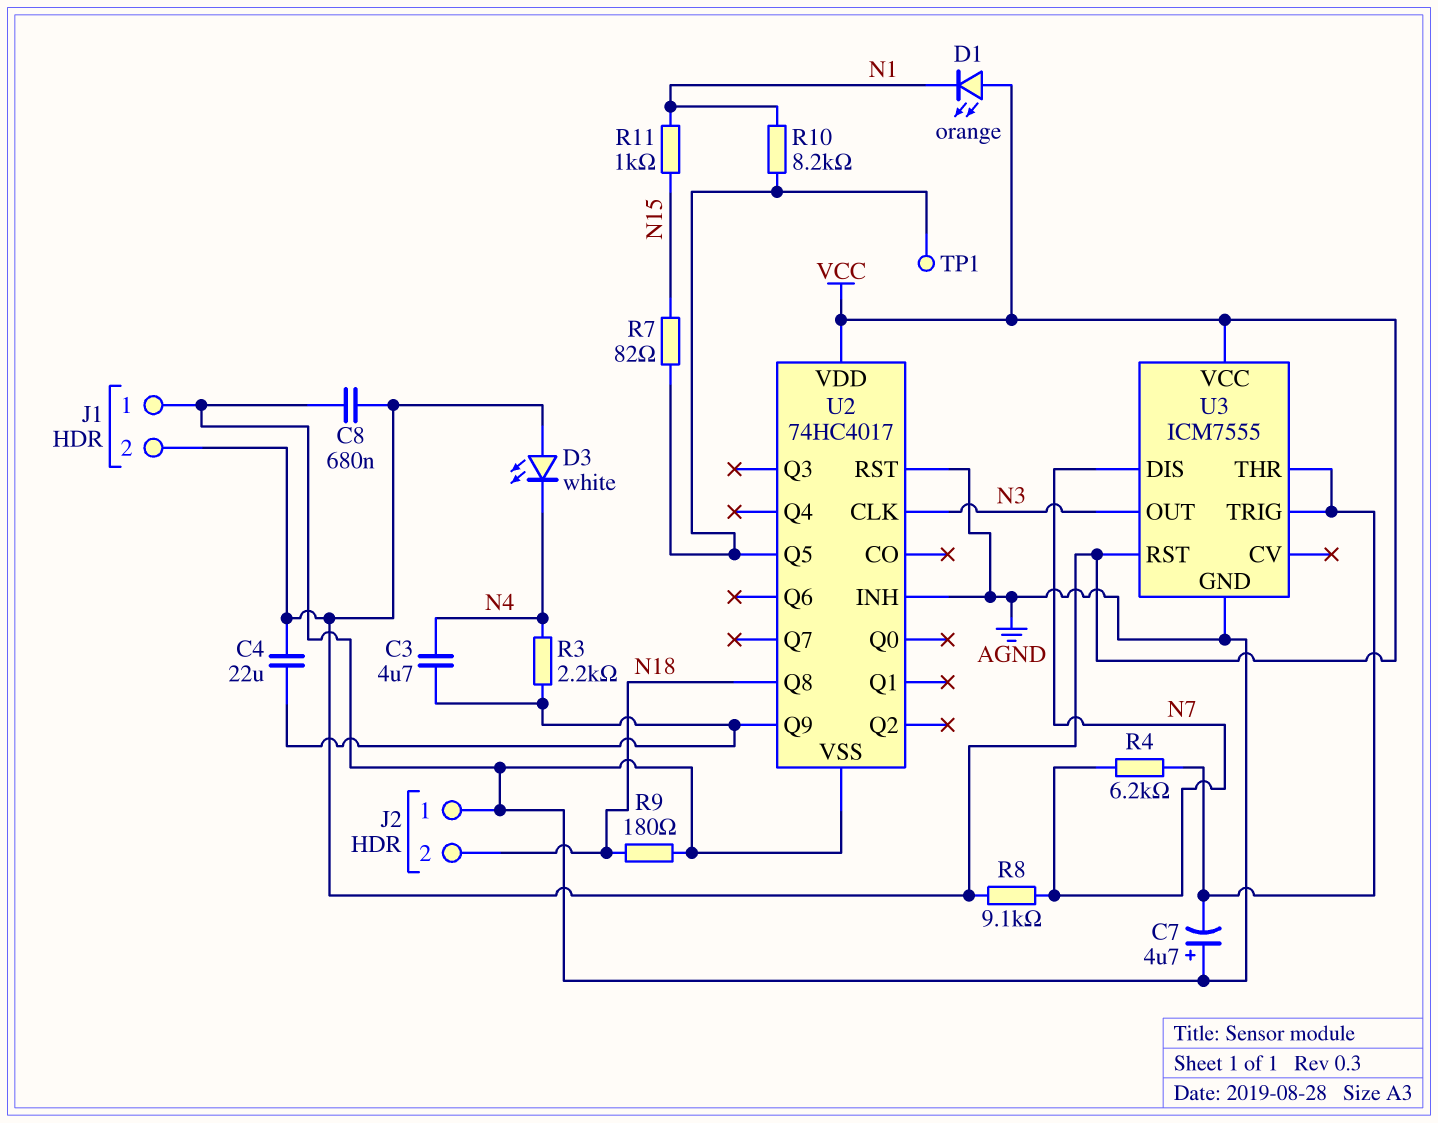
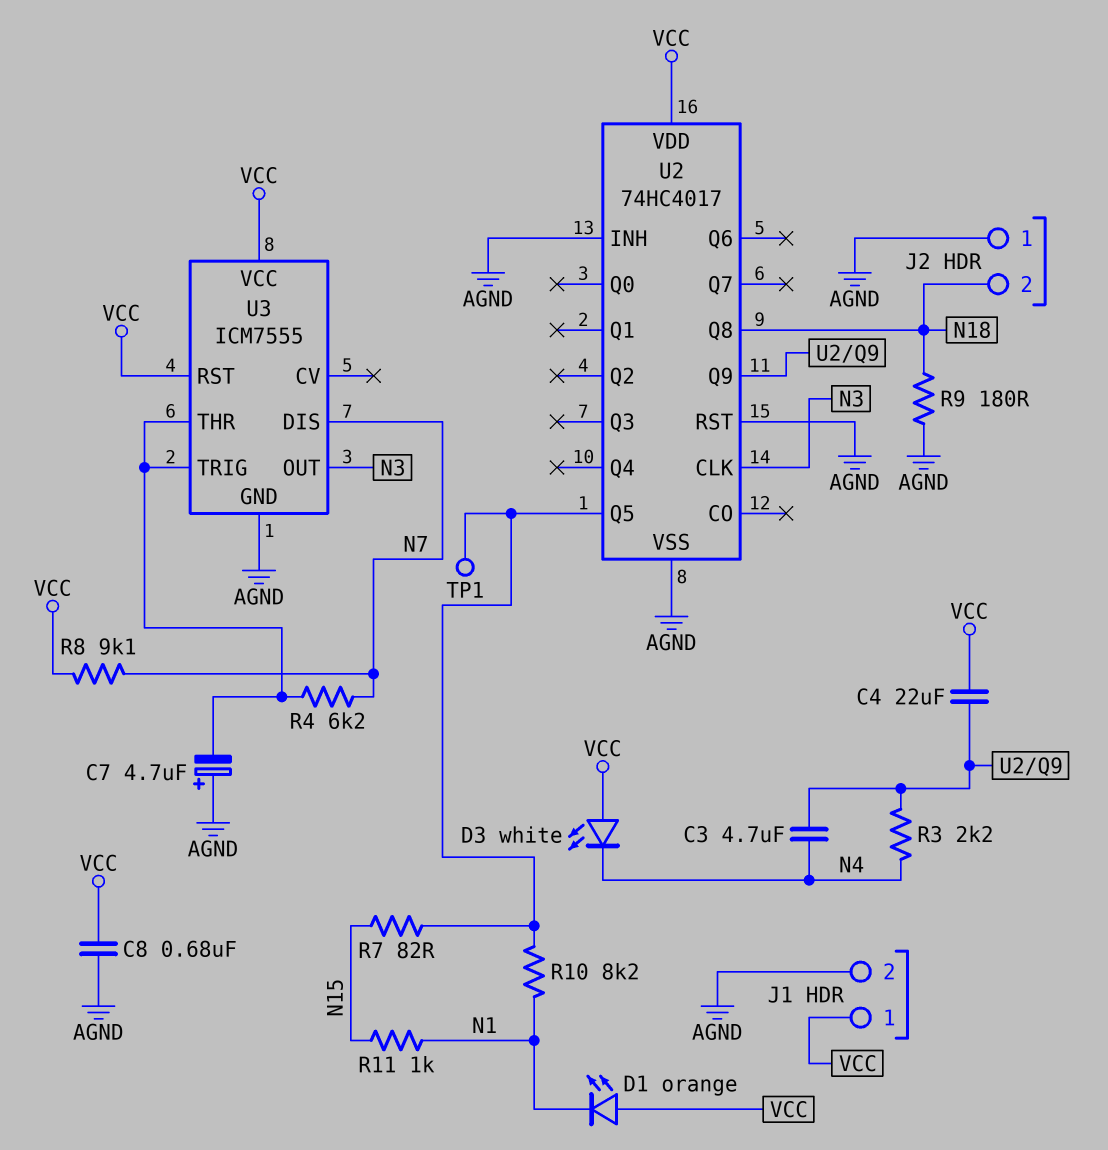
J1 pin 1: AGND -> VCC
J1 pin 2: VCC -> AGND

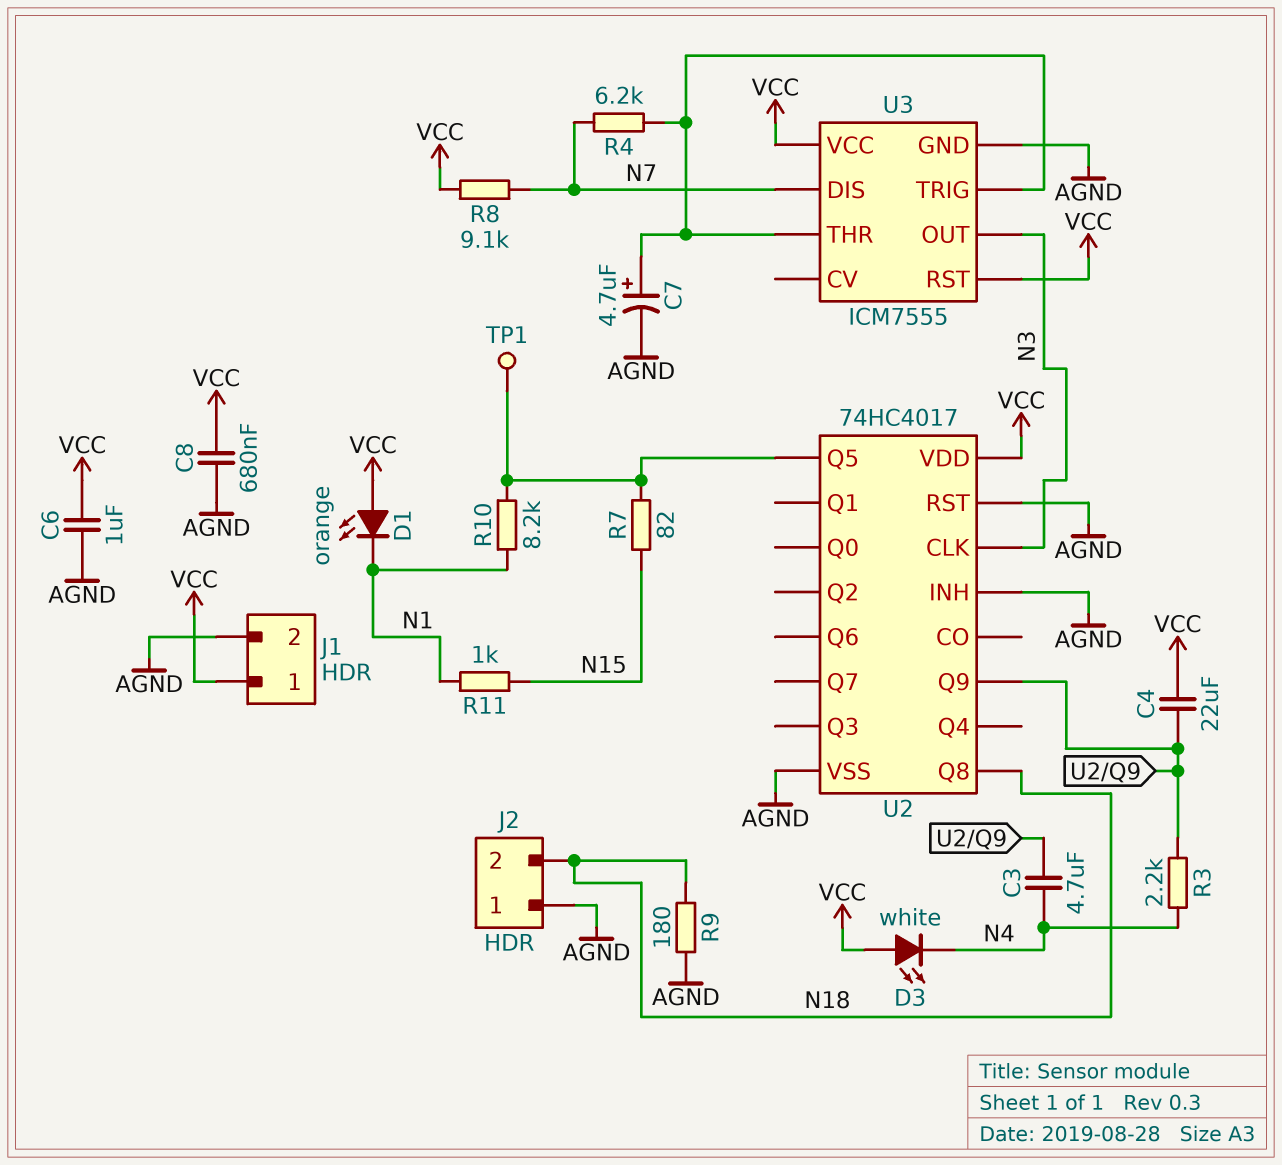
C6: none -> 1uF (AGND, VCC)
C7: 4.7uF (plus AGND, minus U3/THR) -> 4.7uF (plus U3/THR, minus AGND)

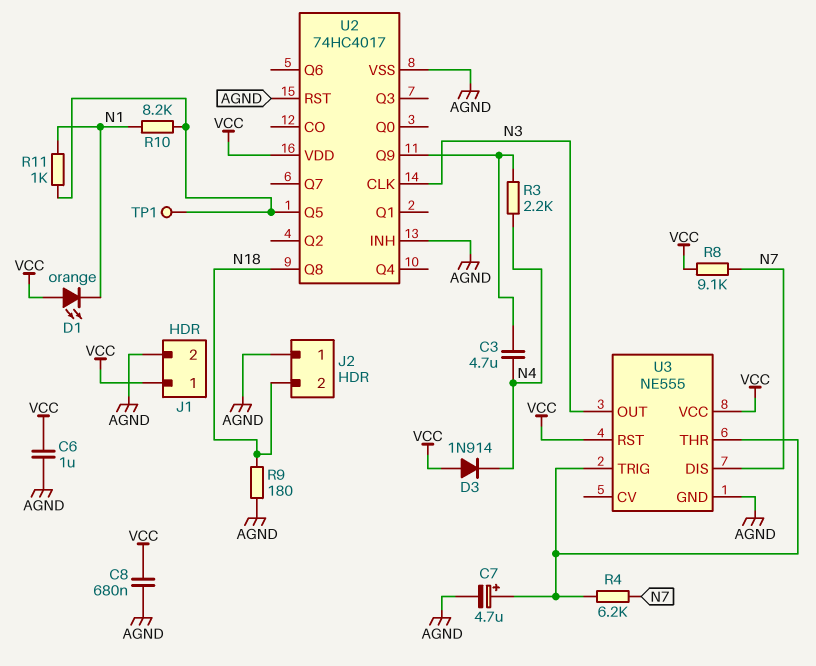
C4: 22uF (U2/Q9, VCC) -> none
D3: LED white (A VCC, K N4) -> diode 1N914 (A VCC, K N4)
R7: 82 (N15, U2/Q5) -> none
R11: 1k (N1, N15) -> 1k (N1, U2/Q5)
U3: ICM7555 -> NE555

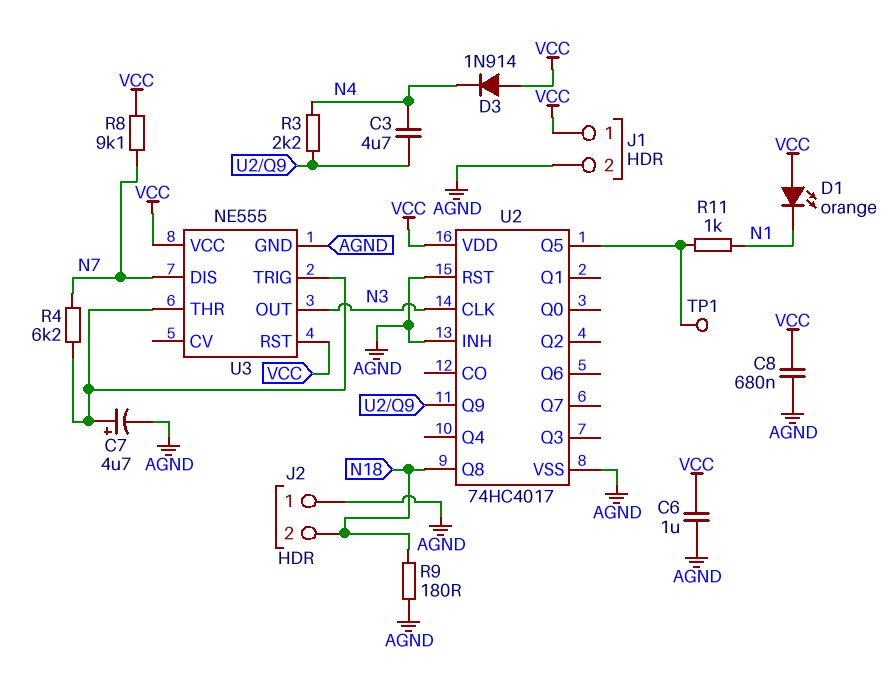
R10: 8.2k (N1, U2/Q5) -> none

